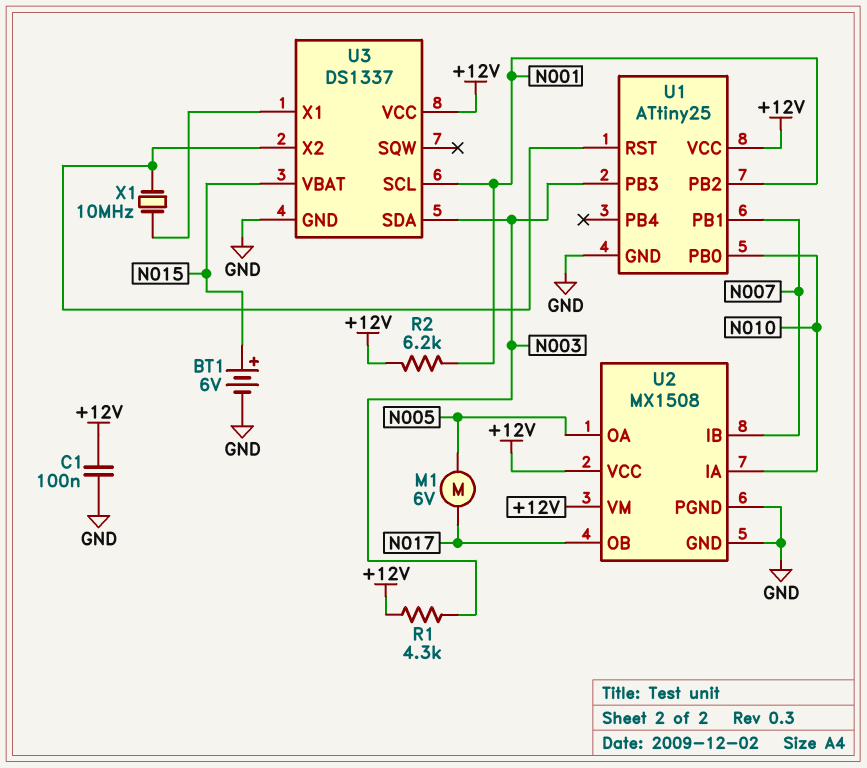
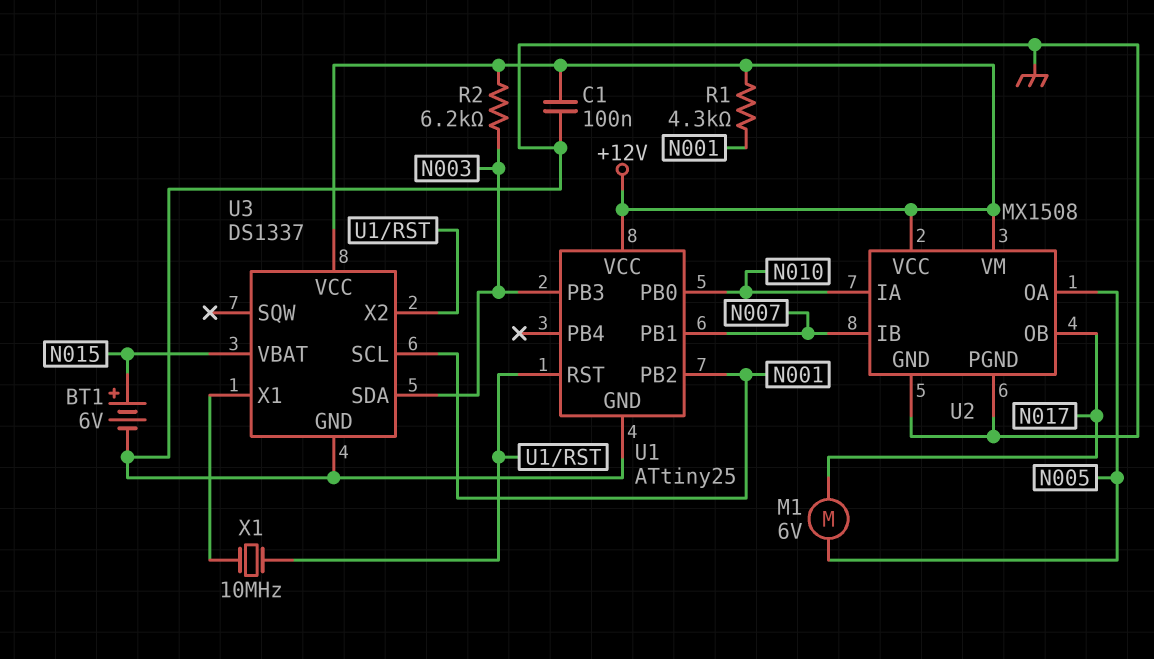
R1: 4.3k (+12V, N003) -> 4.3k (+12V, N001)
R2: 6.2k (+12V, N001) -> 6.2k (+12V, N003)

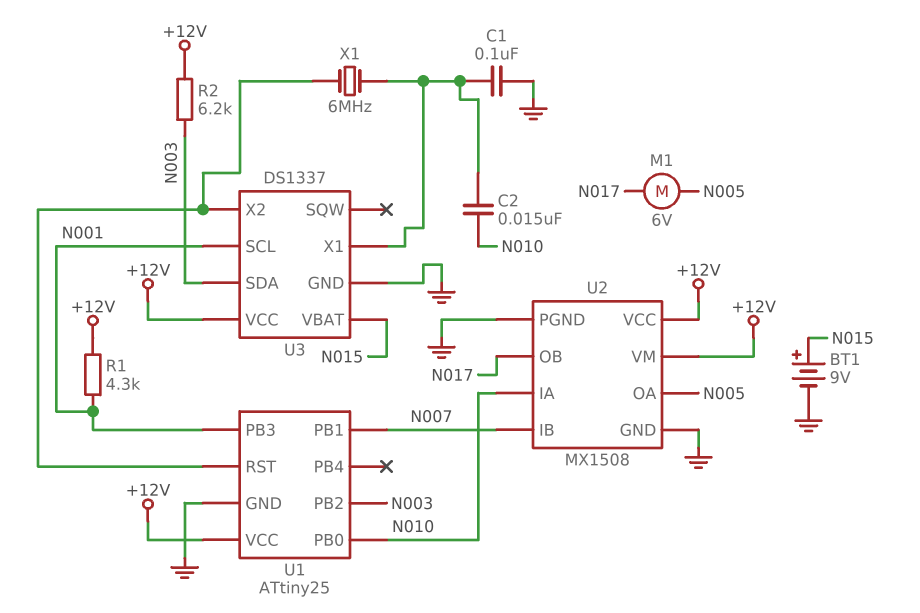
BT1: 6V (plus N015, minus GND) -> 9V (plus N015, minus GND)
C1: 100nF (+12V, GND) -> 100nF (GND, U3/X1)
C2: none -> 15nF (N010, U3/X1)
U1 pin PB2: N001 -> N003
U1 pin PB3: N003 -> N001
X1: 10MHz (U1/RST, U3/X1) -> 6MHz (U1/RST, U3/X1)

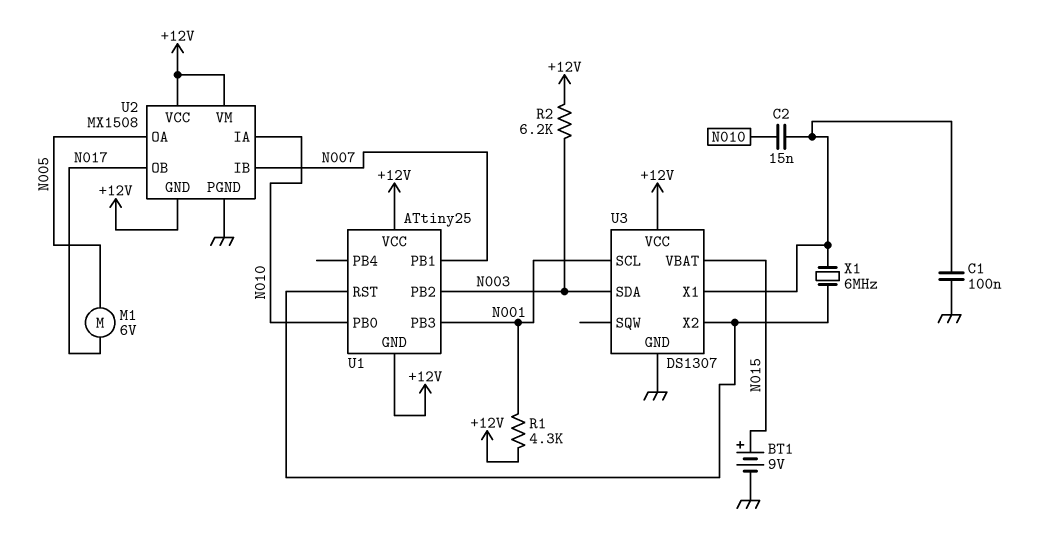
U1 pin GND: GND -> +12V
U2 pin GND: GND -> +12V
U3: DS1337 -> DS1307

